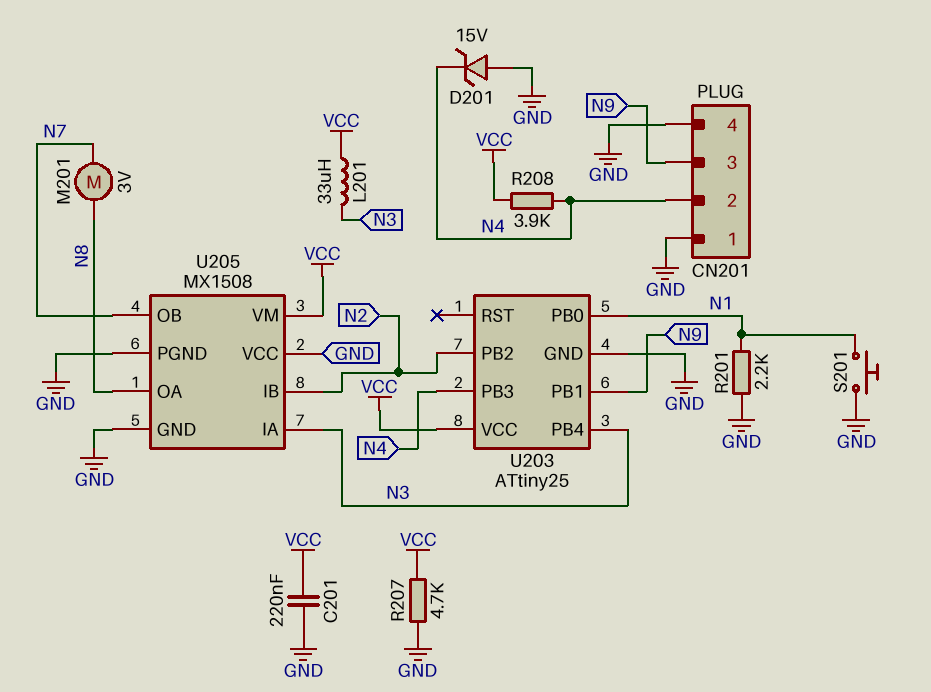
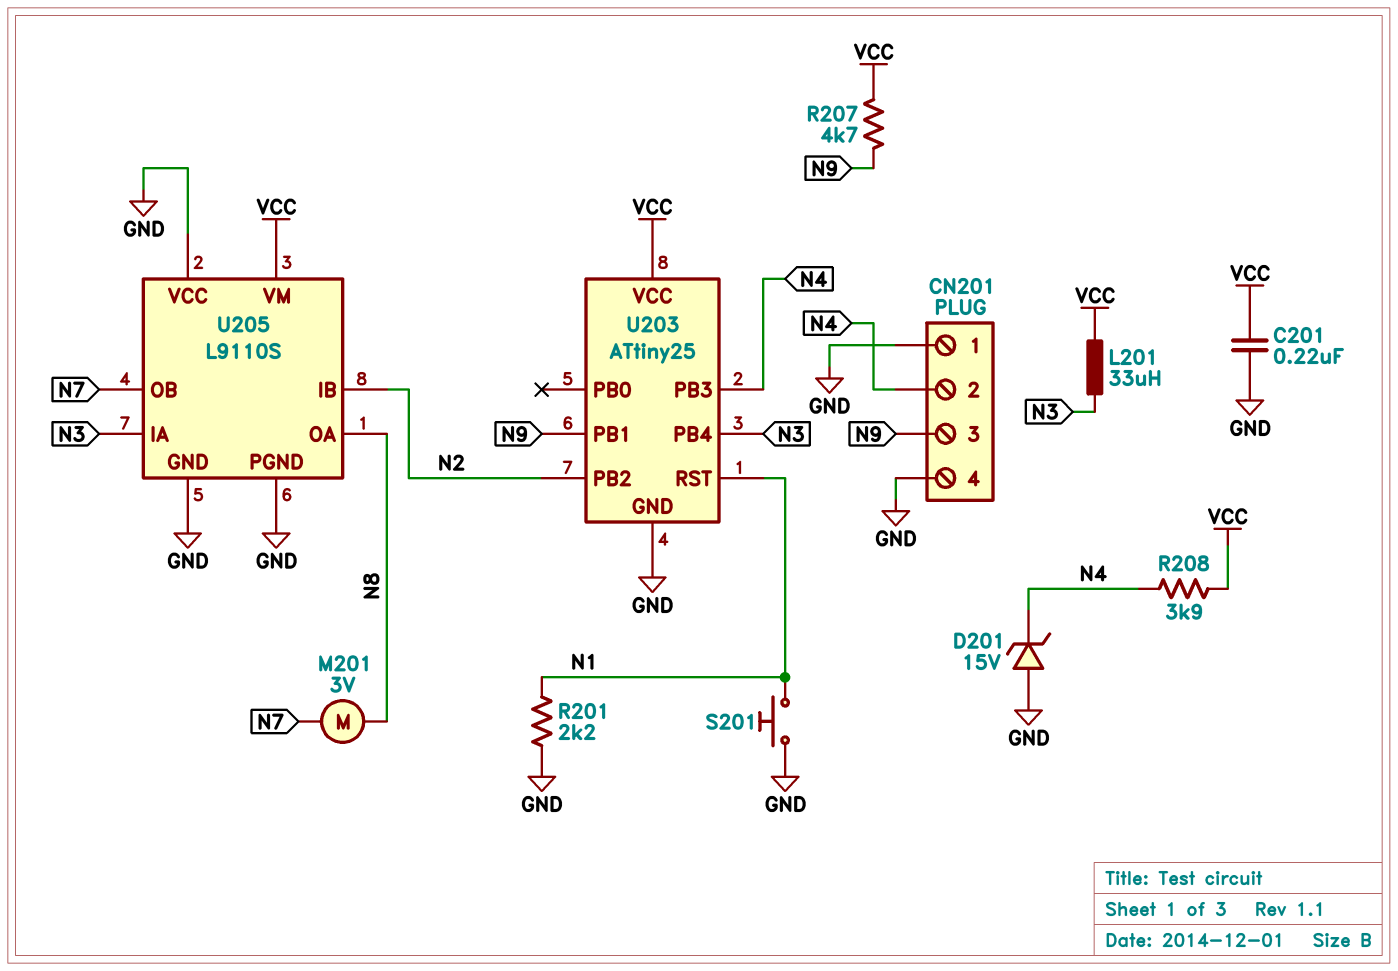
R207: 4.7k (GND, VCC) -> 4.7k (N9, VCC)
U203 pin PB0: N1 -> none
U203 pin RST: none -> N1
U205: MX1508 -> L9110S

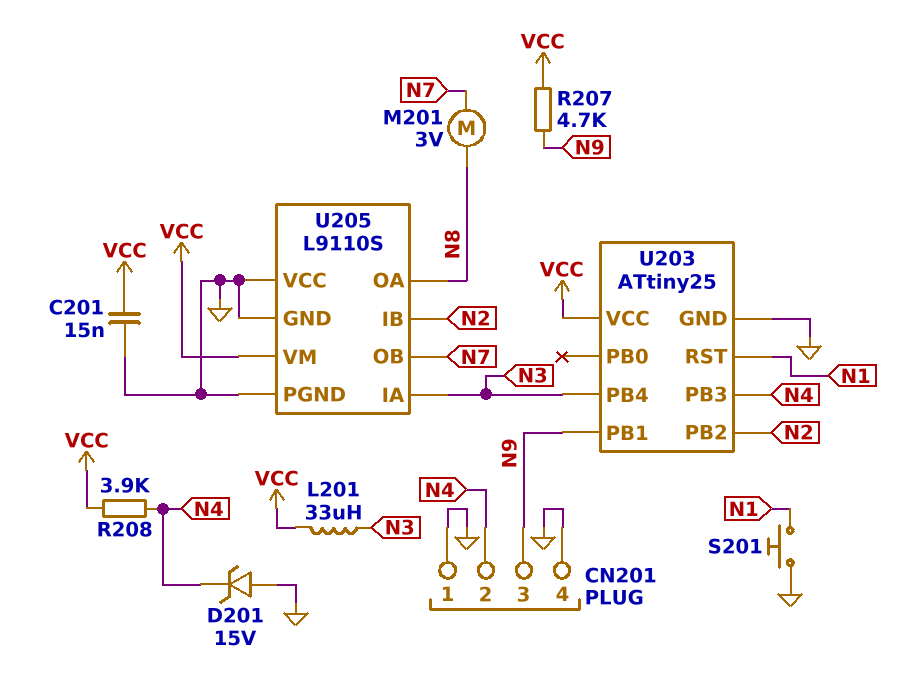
C201: 220nF (GND, VCC) -> 15nF (GND, VCC)
R201: 2.2k (GND, N1) -> none

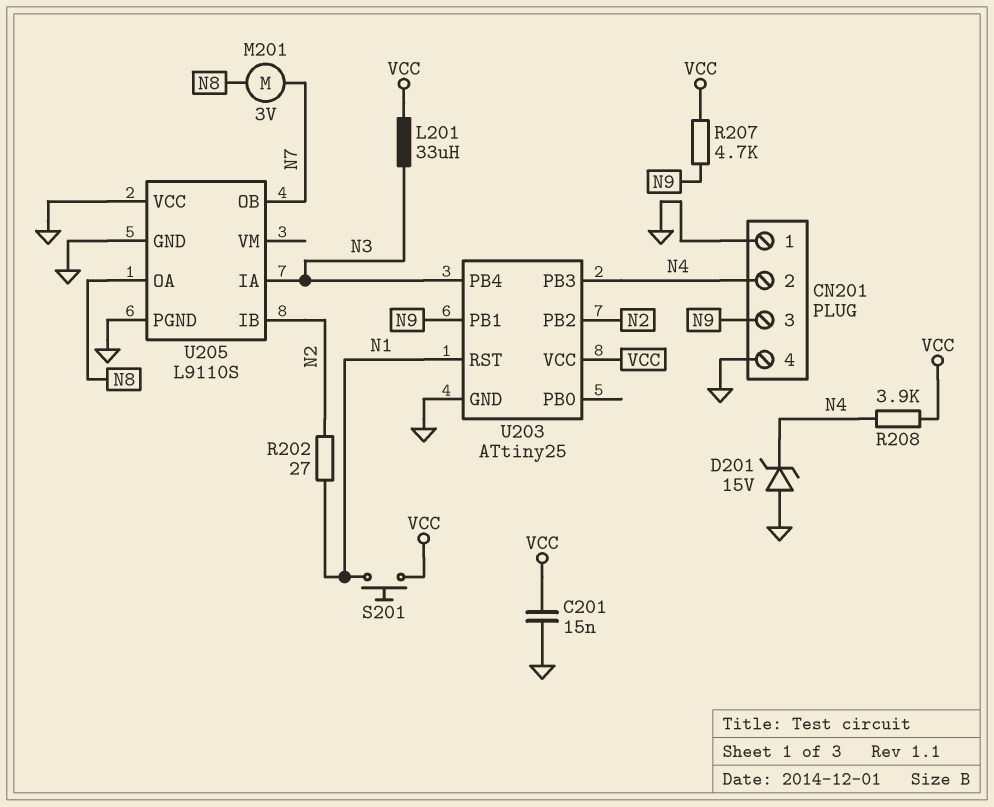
R202: none -> 27 (N1, N2)
S201: button (GND, N1) -> button (N1, VCC)
U205 pin VM: VCC -> none

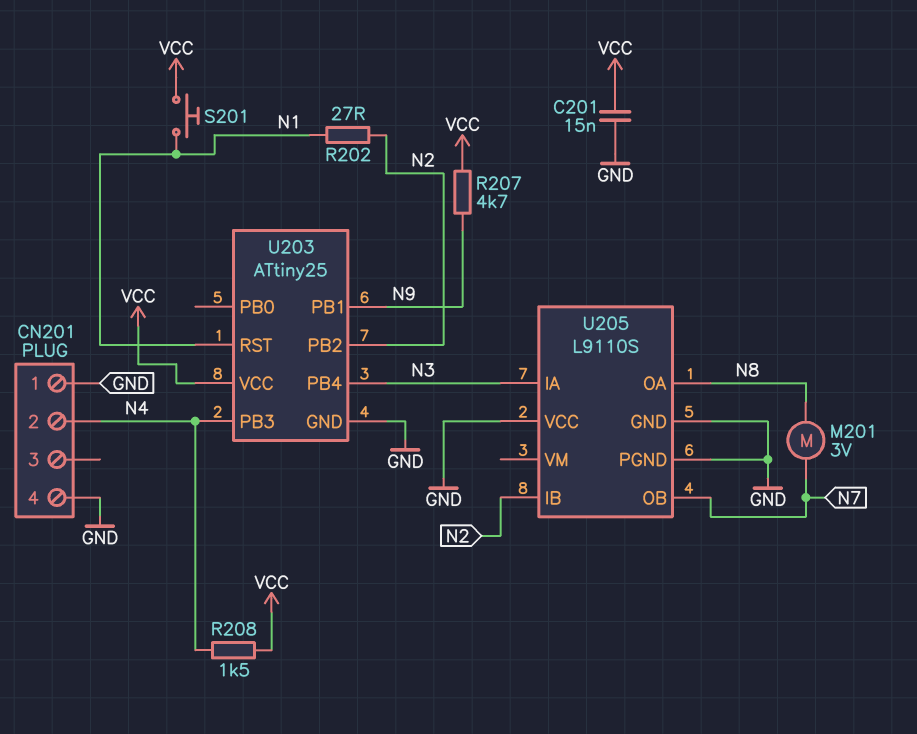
CN201 pin 3: N9 -> none
D201: zener 15V (A GND, K N4) -> none
L201: 33uH (N3, VCC) -> none
R208: 3.9k (N4, VCC) -> 1.5k (N4, VCC)

